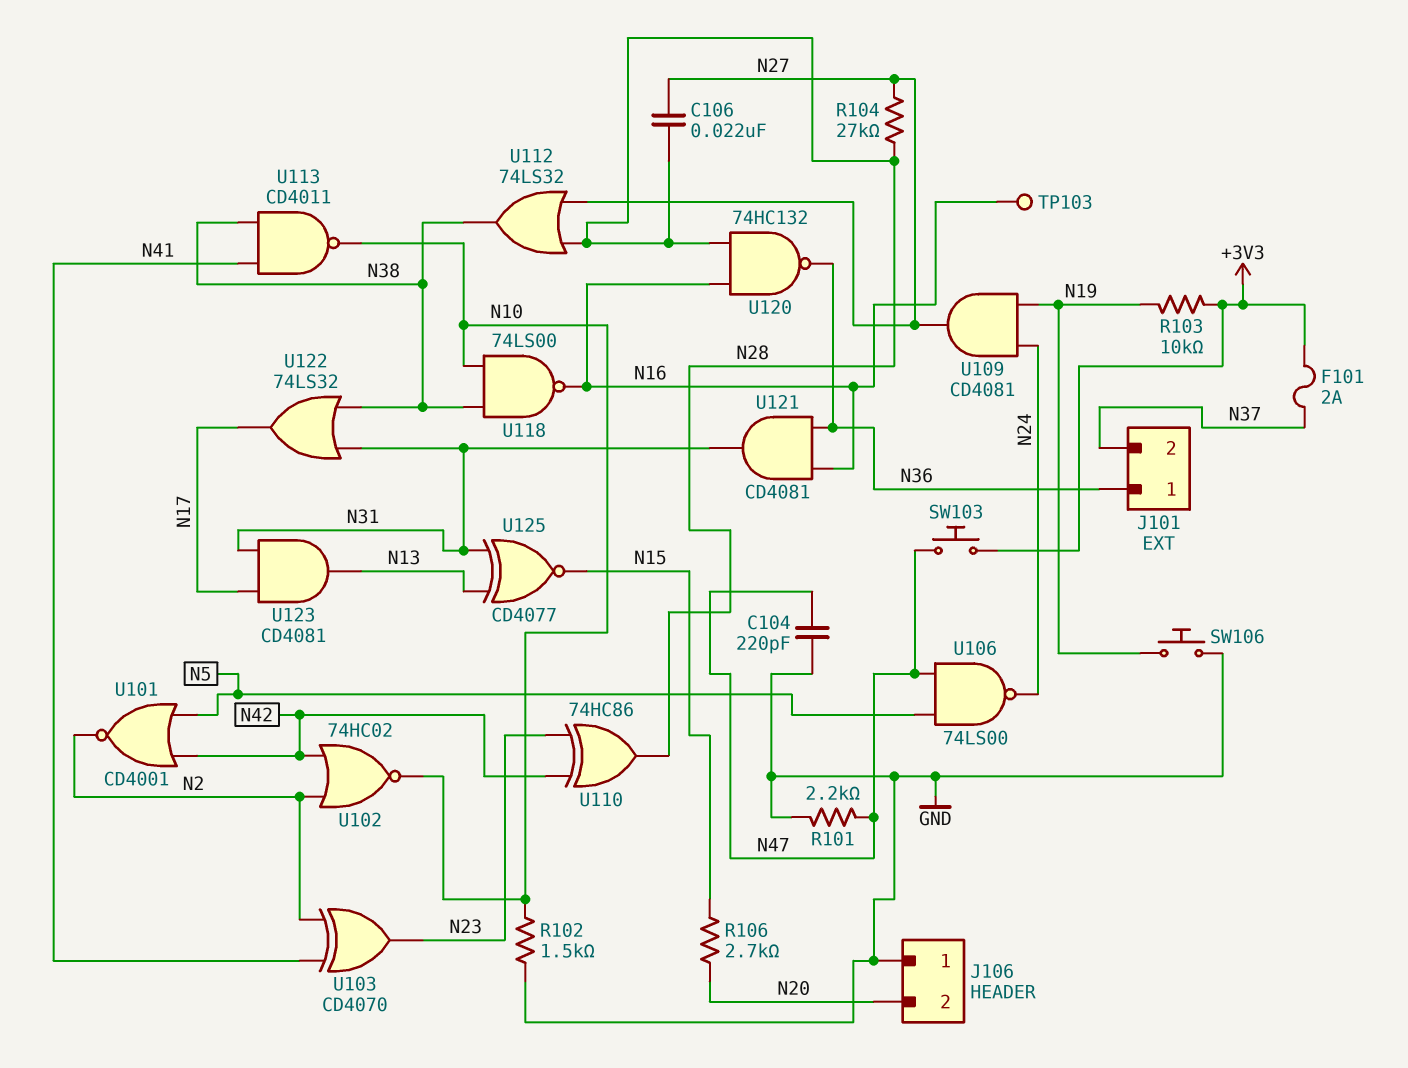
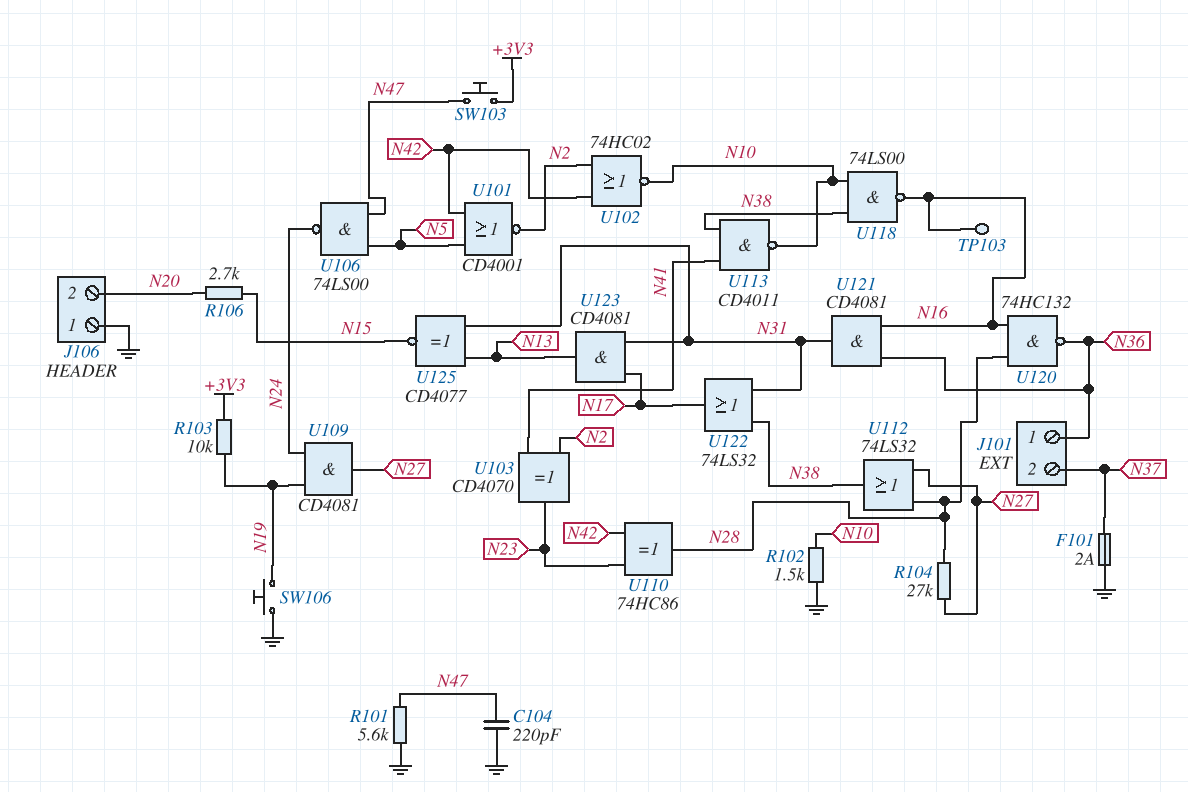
C106: 22nF (N27, N28) -> none
F101: 2A (+3V3, N37) -> 2A (GND, N37)
R101: 2.2k (GND, N47) -> 5.6k (GND, N47)

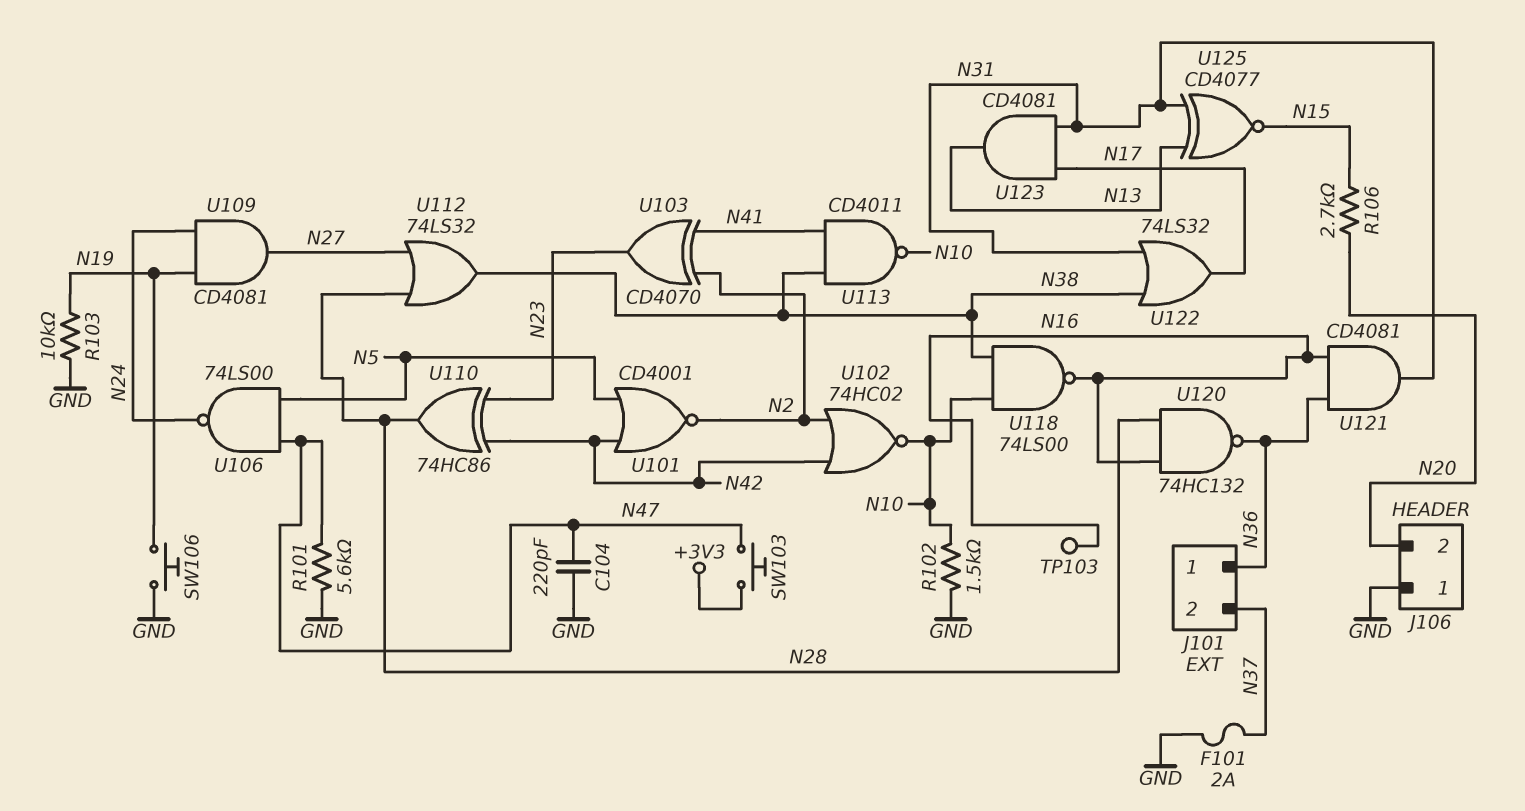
R103: 10k (+3V3, N19) -> 10k (GND, N19)
R104: 27k (N27, N28) -> none

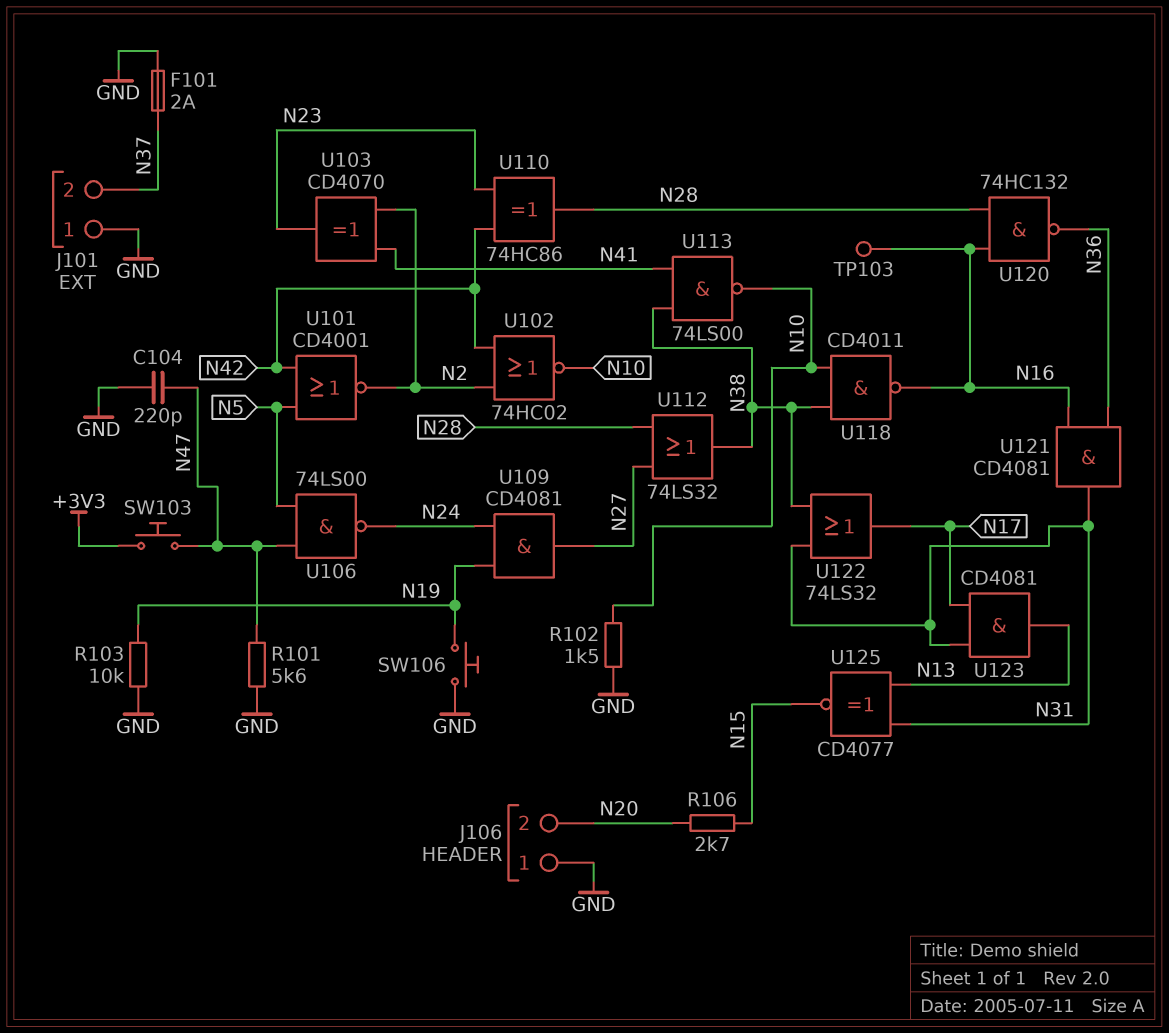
J101 pin 1: N36 -> GND
U113: NAND CD4011 (in N38, in N41, out N10) -> NAND 74LS00 (in N38, in N41, out N10)
U118: NAND 74LS00 (in N10, in N38, out N16) -> NAND CD4011 (in N10, in N38, out N16)

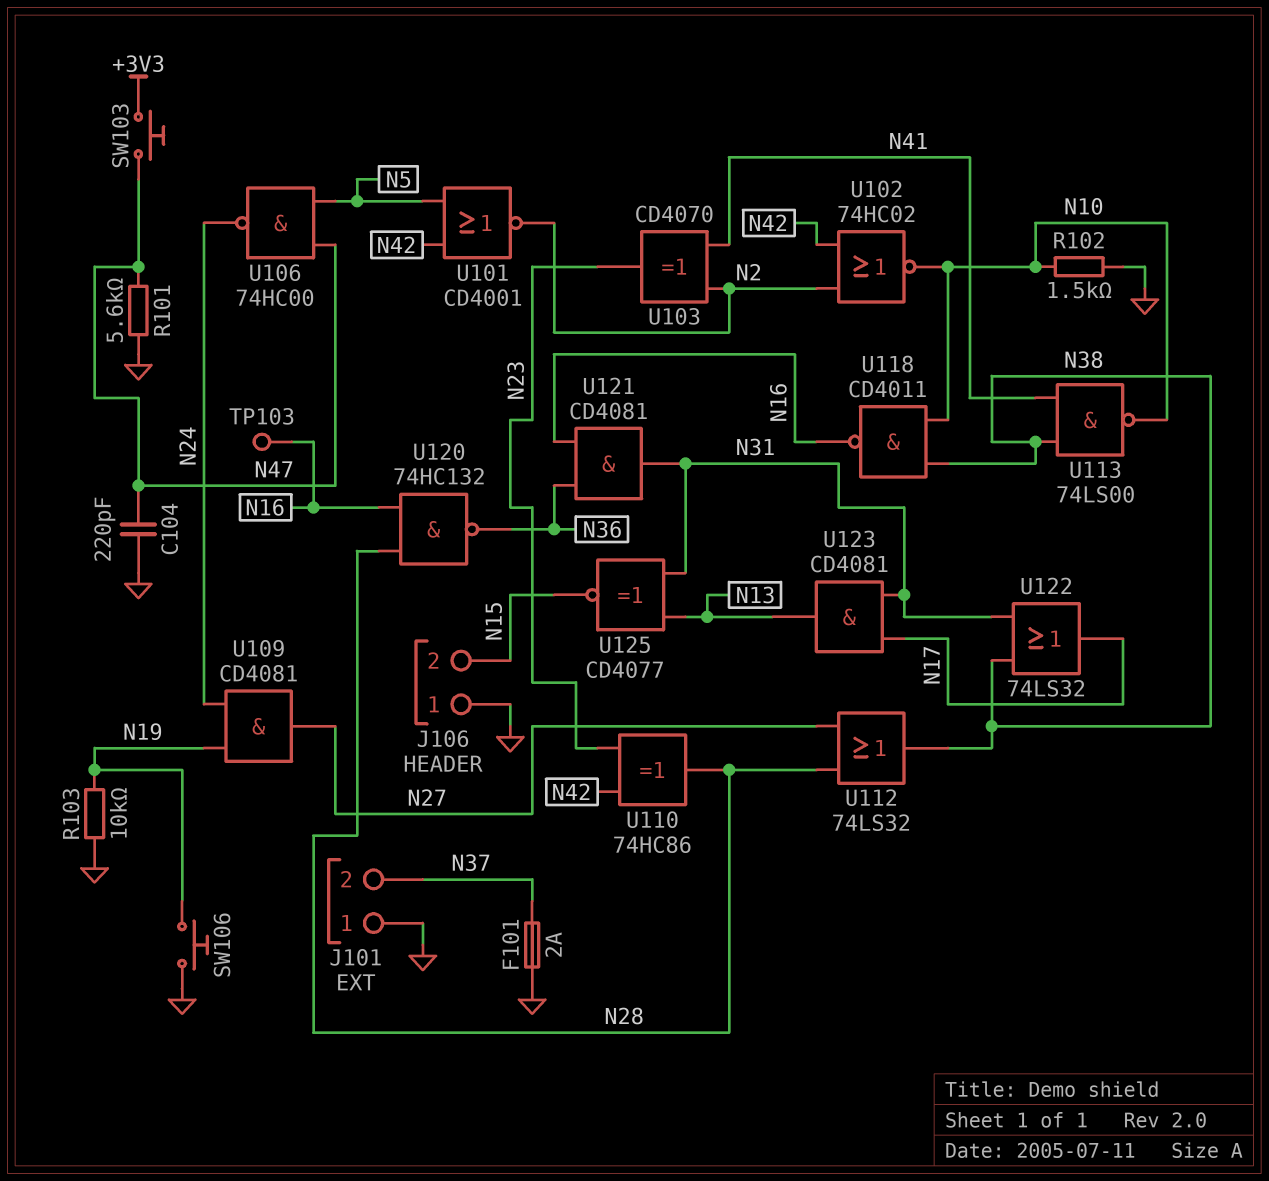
J106 pin 2: N20 -> N15
R106: 2.7k (N15, N20) -> none
U106: NAND 74LS00 (in N5, in N47, out N24) -> NAND 74HC00 (in N5, in N47, out N24)

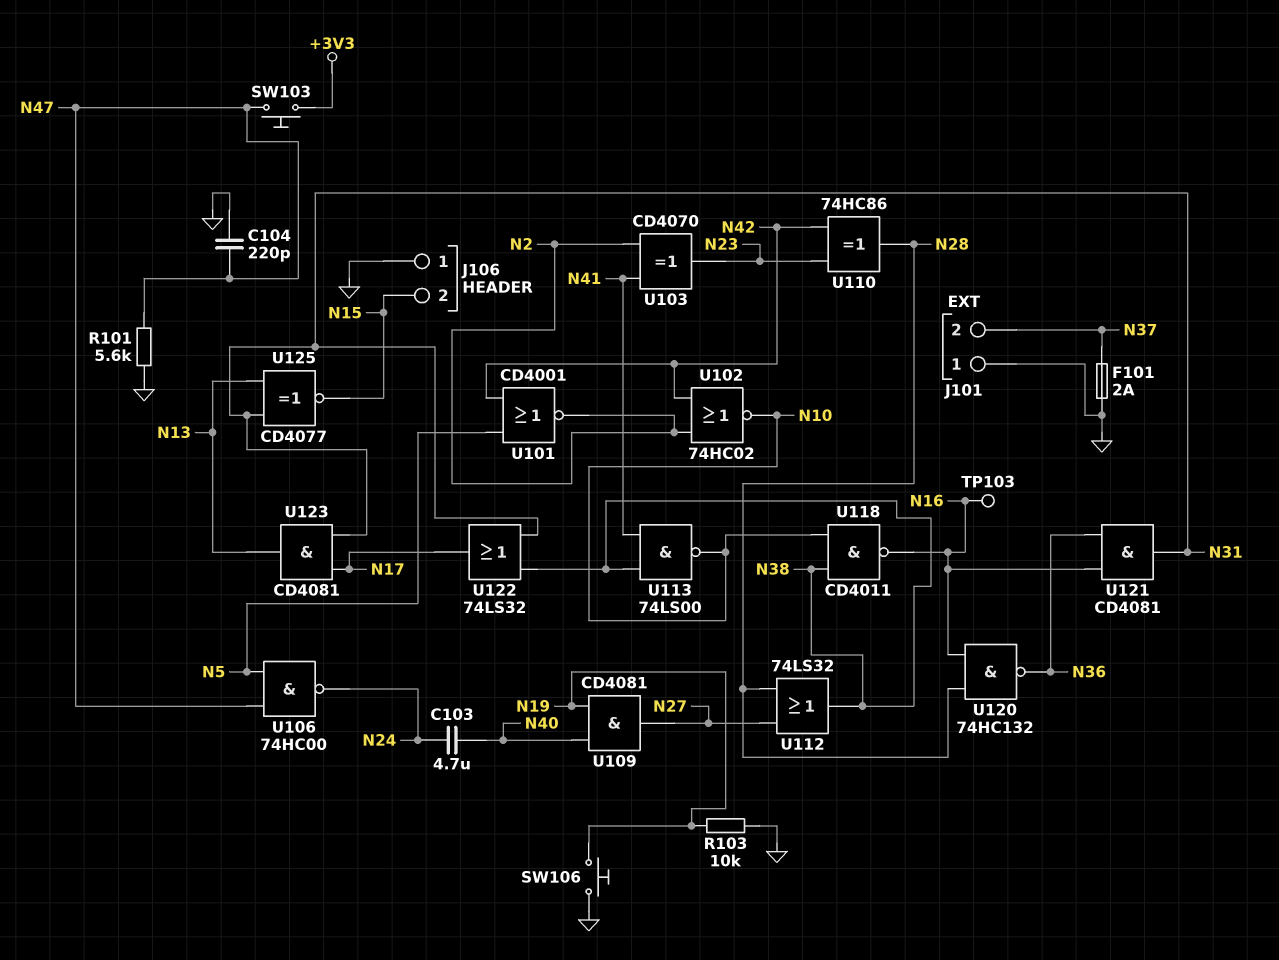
C103: none -> 4.7uF (N24, N40)
R102: 1.5k (GND, N10) -> none
U109: AND CD4081 (in N19, in N24, out N27) -> AND CD4081 (in N19, in N40, out N27)

